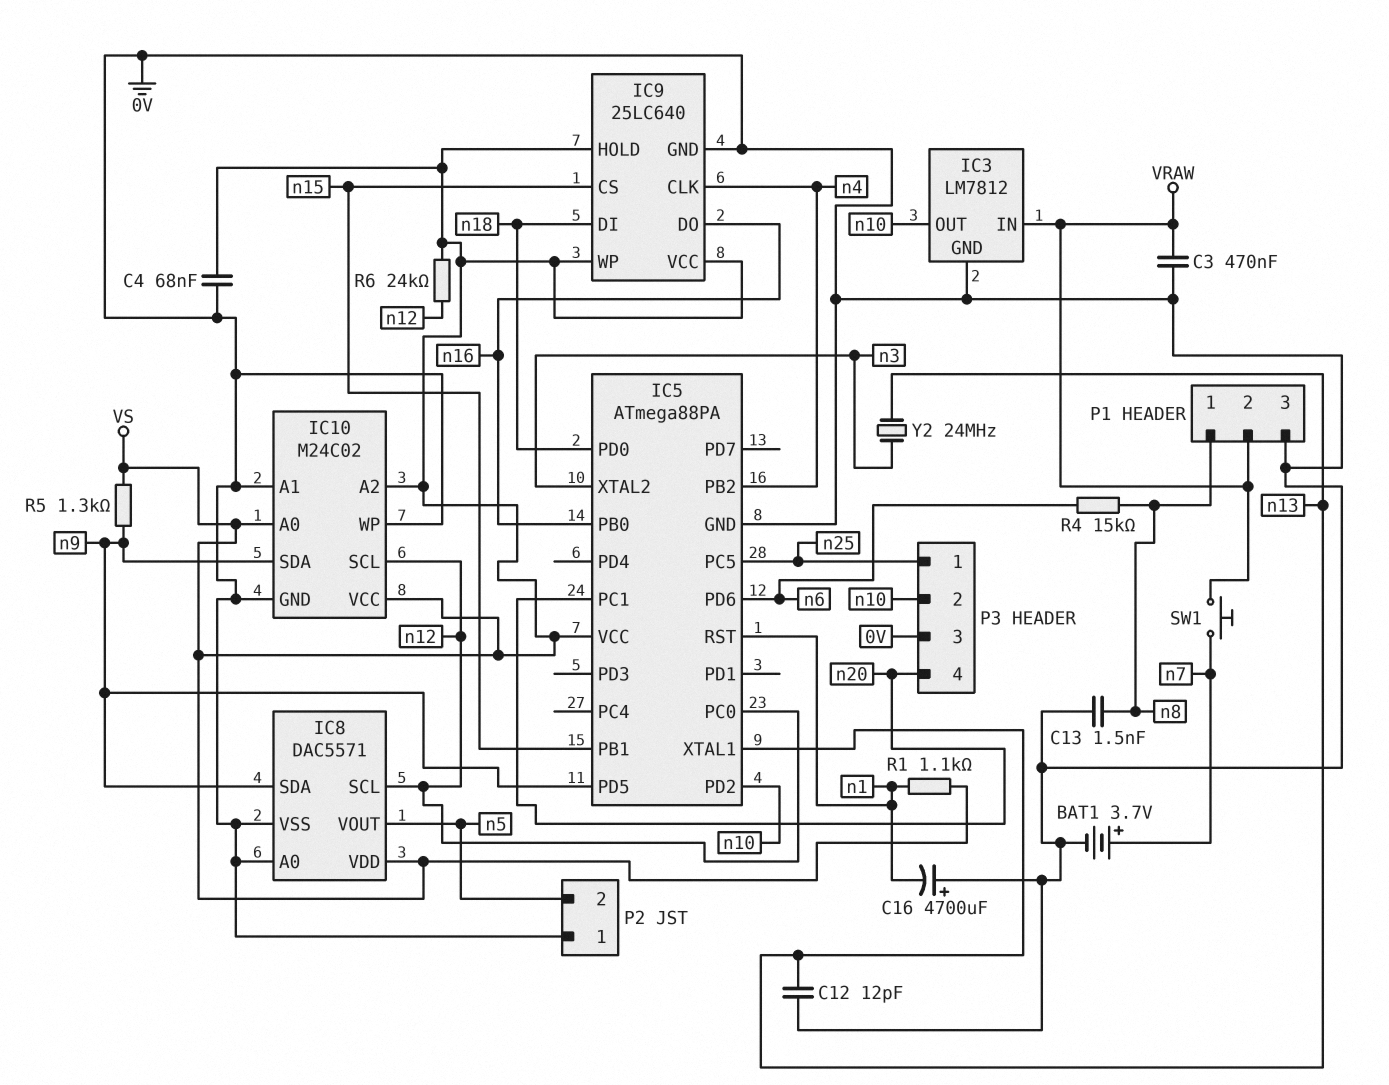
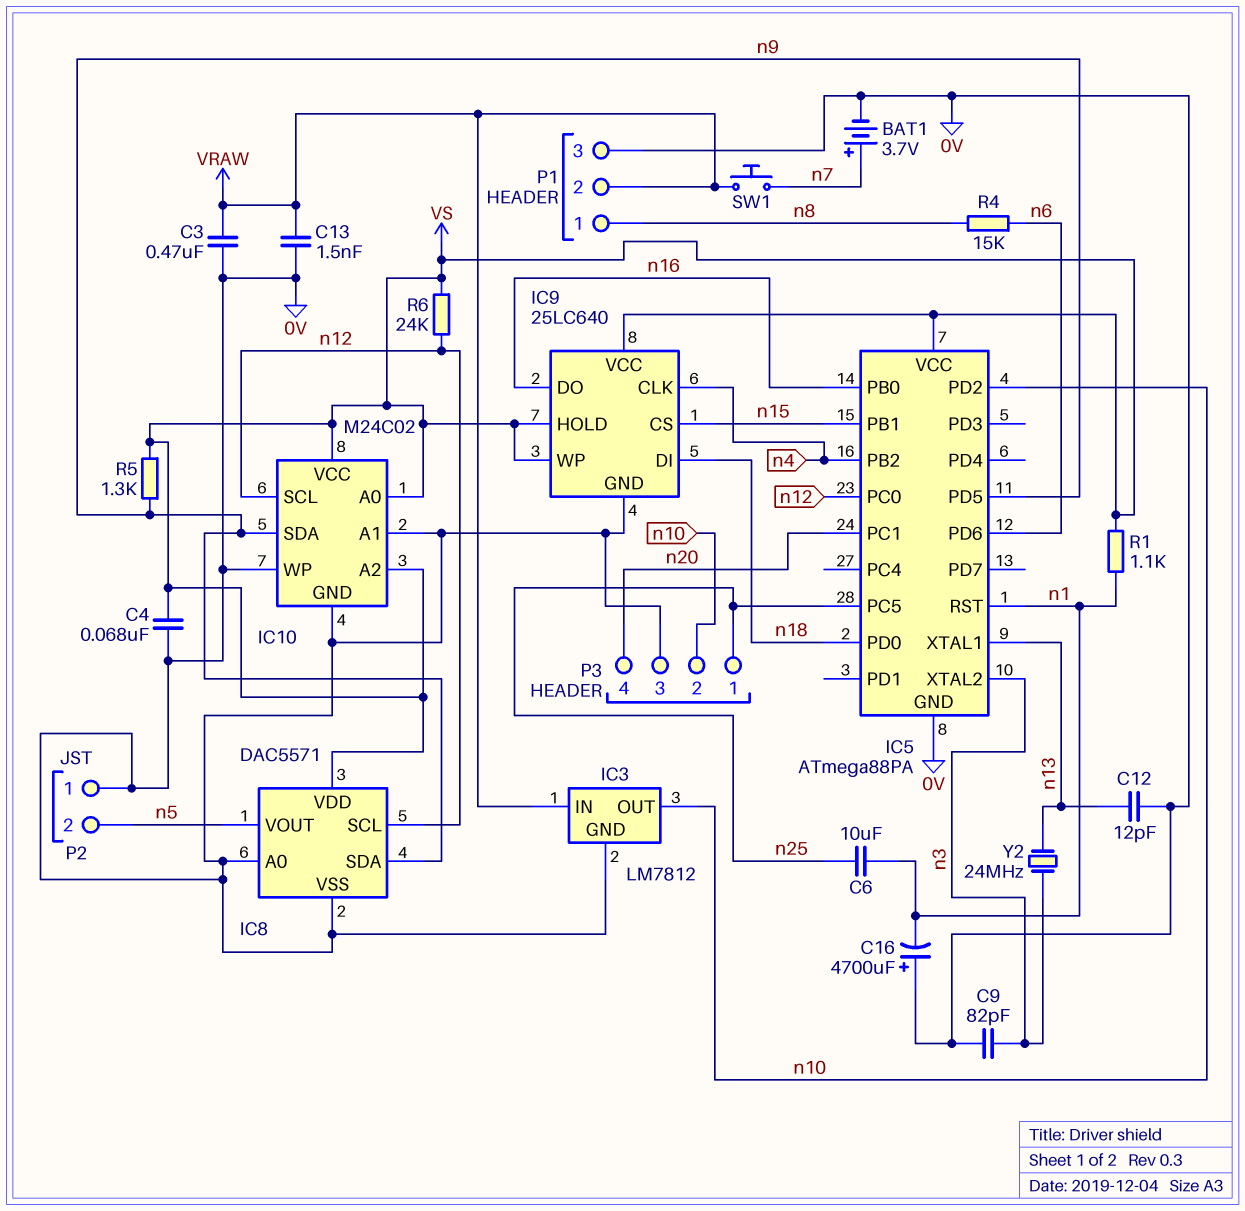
C6: none -> 10uF (n1, n25)
C9: none -> 82pF (0V, n3)
C13: 1.5nF (0V, n8) -> 1.5nF (0V, VRAW)

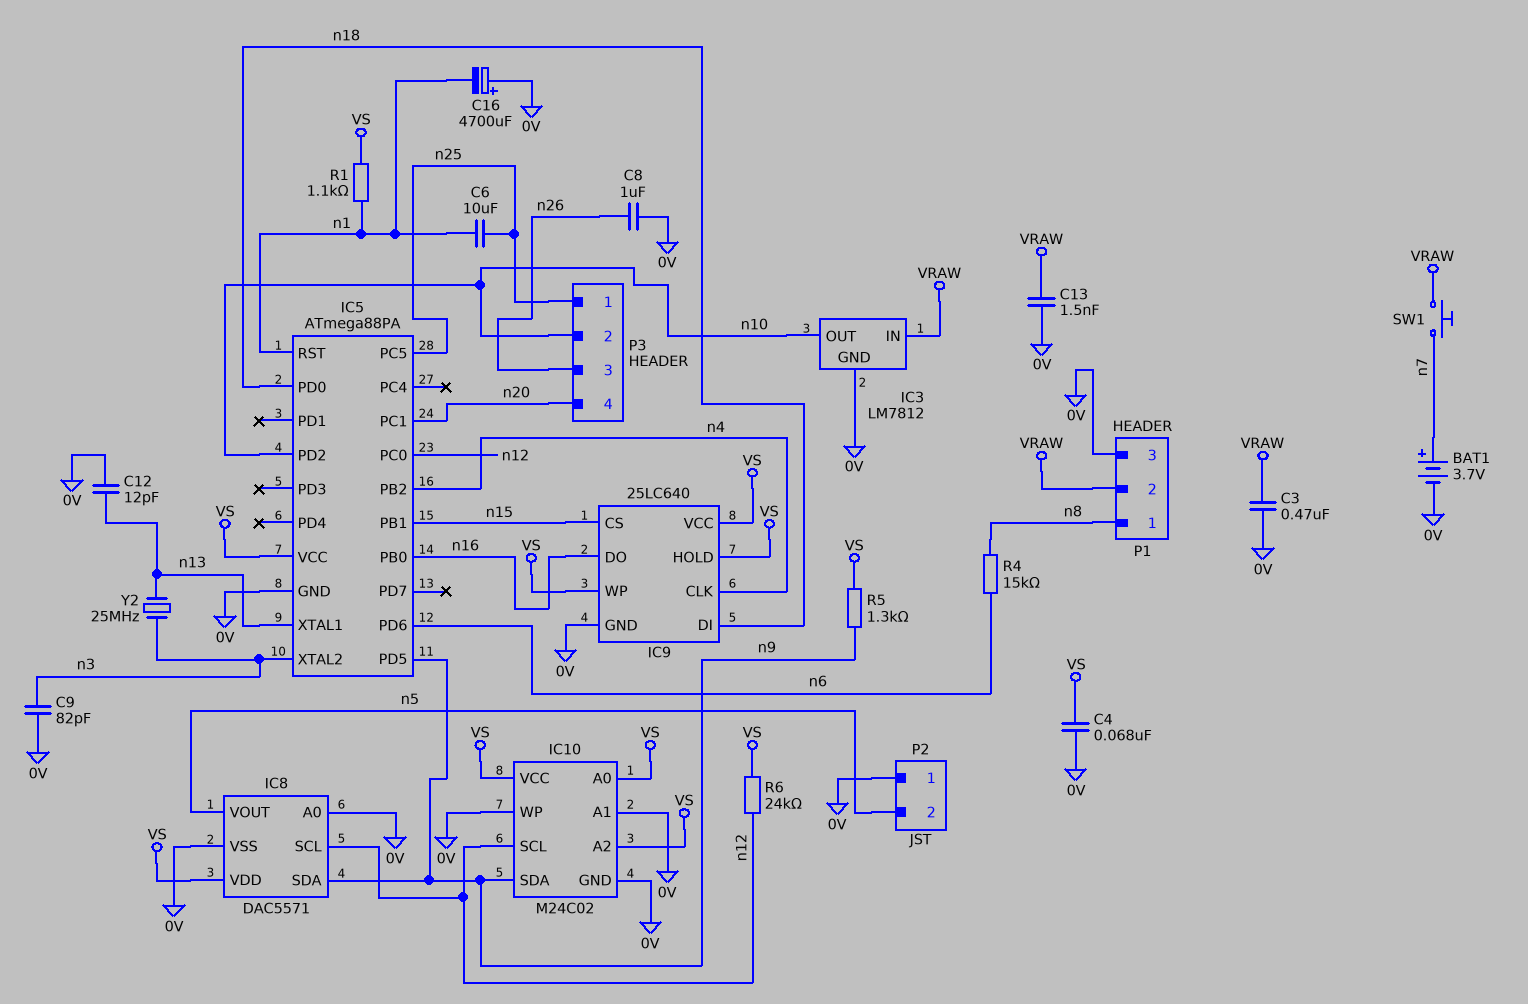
C8: none -> 1uF (0V, n26)
P3 pin 3: 0V -> n26
Y2: 24MHz (n3, n13) -> 25MHz (n3, n13)

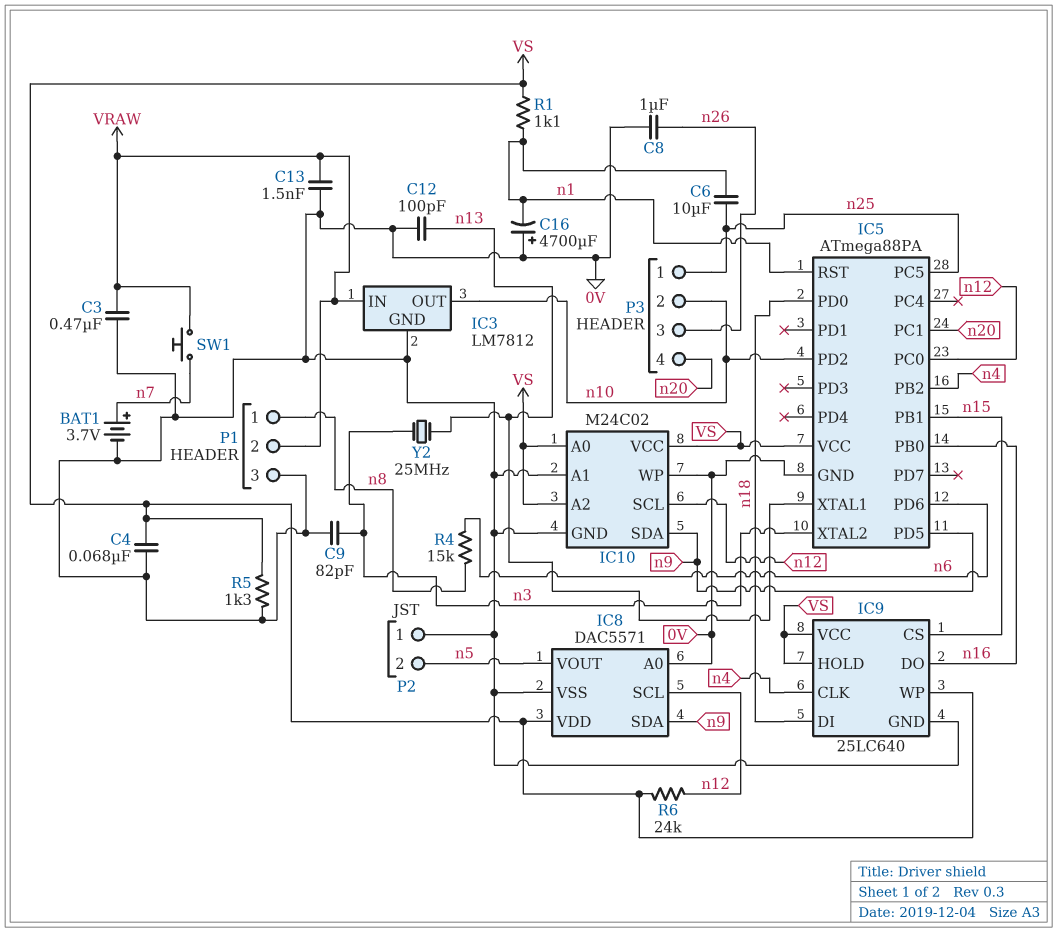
C12: 12pF (0V, n13) -> 100pF (0V, n13)
R5: 1.3k (VS, n9) -> 1.3k (0V, VS)

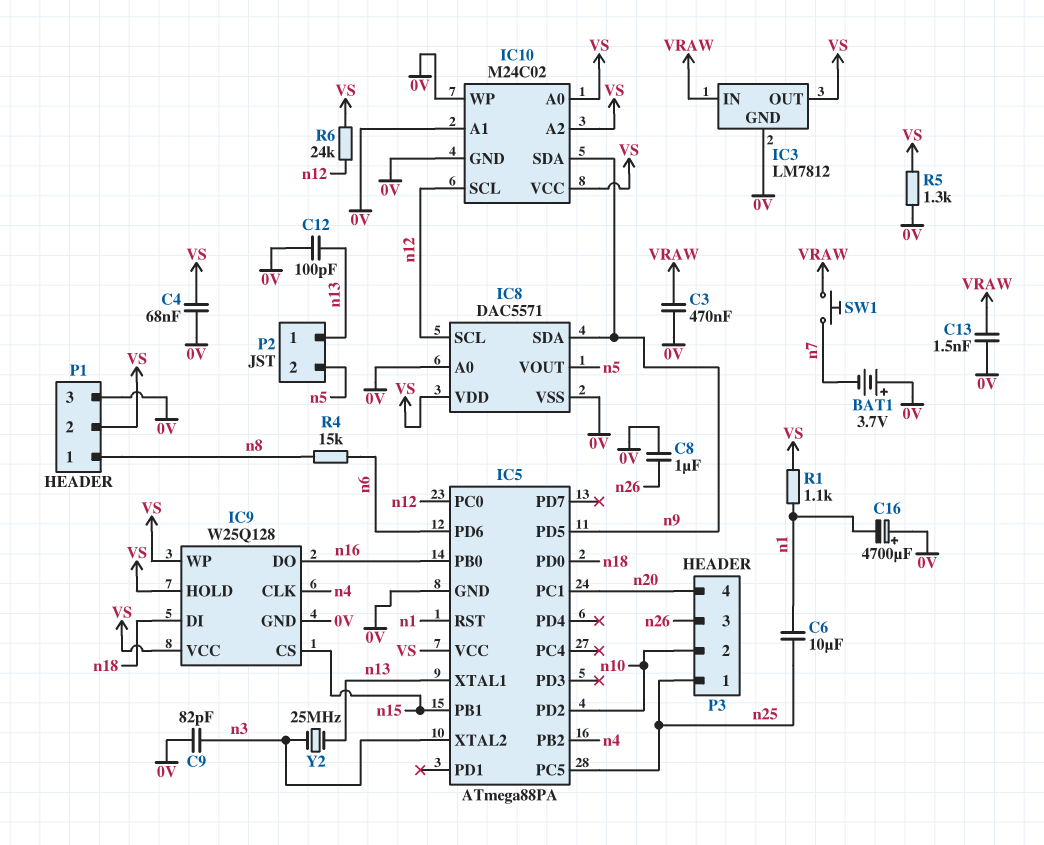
BAT1: 3.7V (plus n7, minus 0V) -> 3.7V (plus 0V, minus n7)
IC3 pin OUT: n10 -> VS
IC9: 25LC640 -> W25Q128
P1 pin 2: VRAW -> VS
P2 pin 1: 0V -> n13

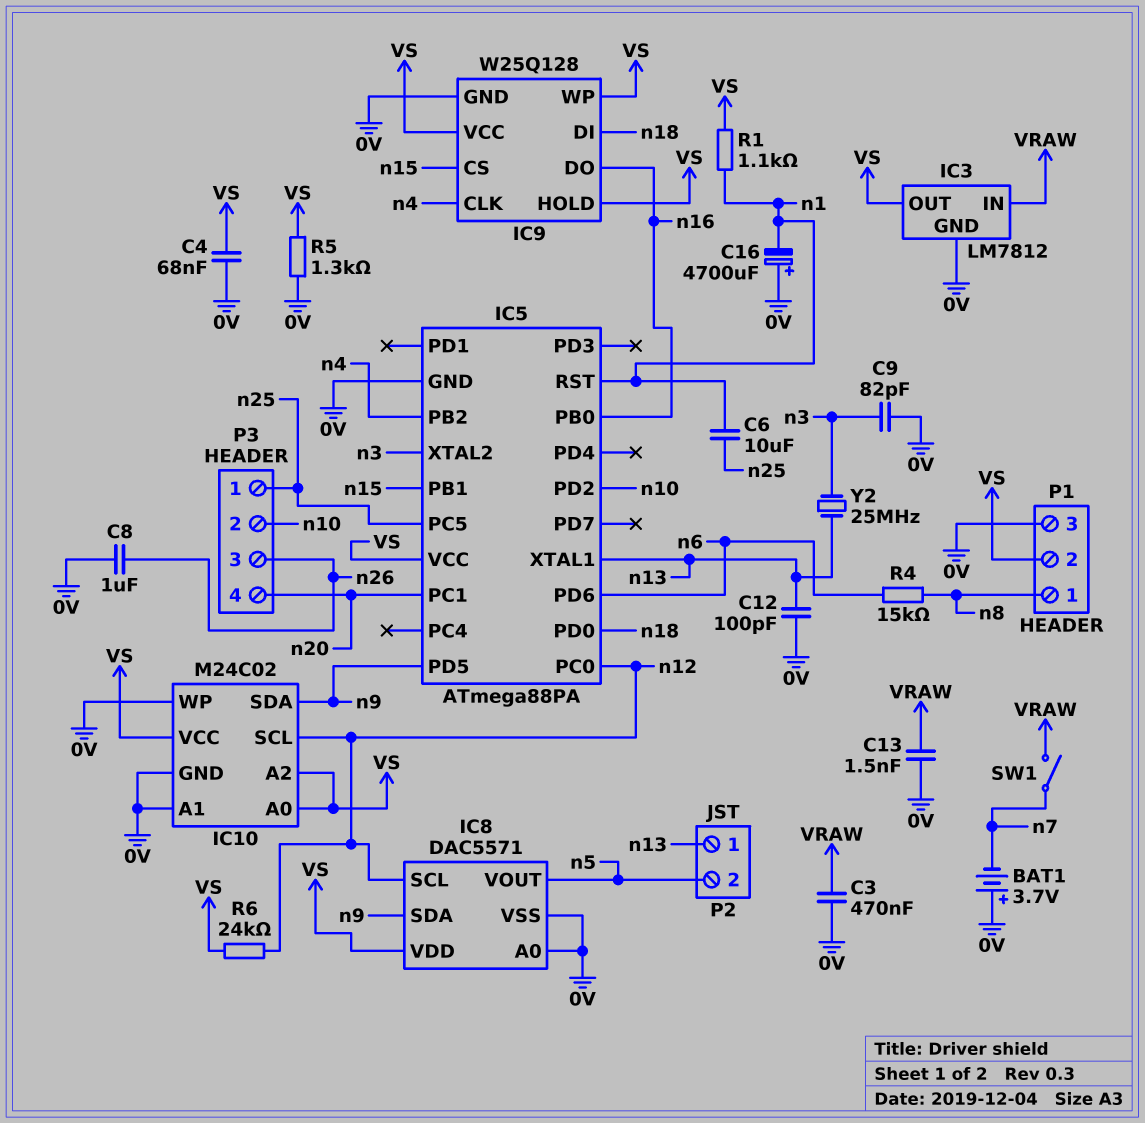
SW1: button (VRAW, n7) -> switch (VRAW, n7)

